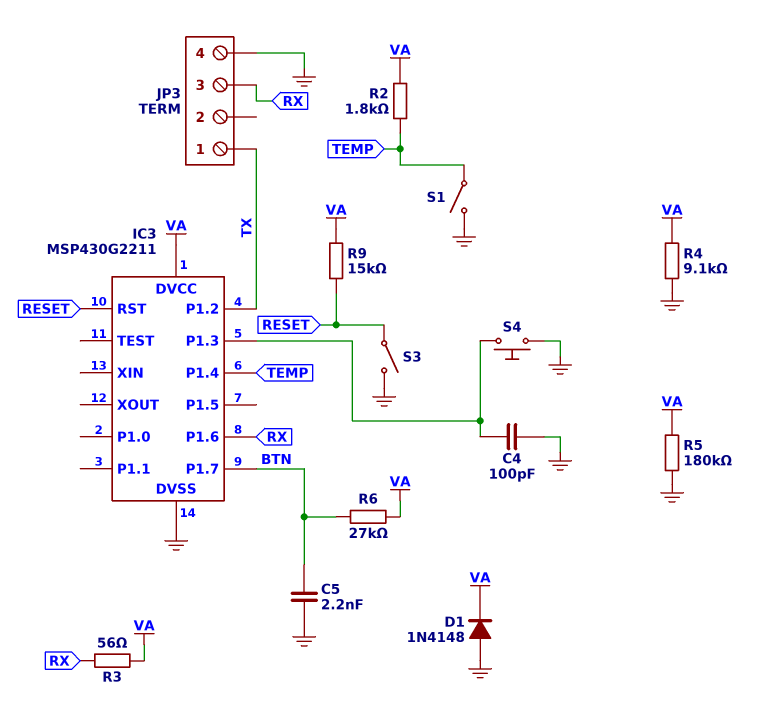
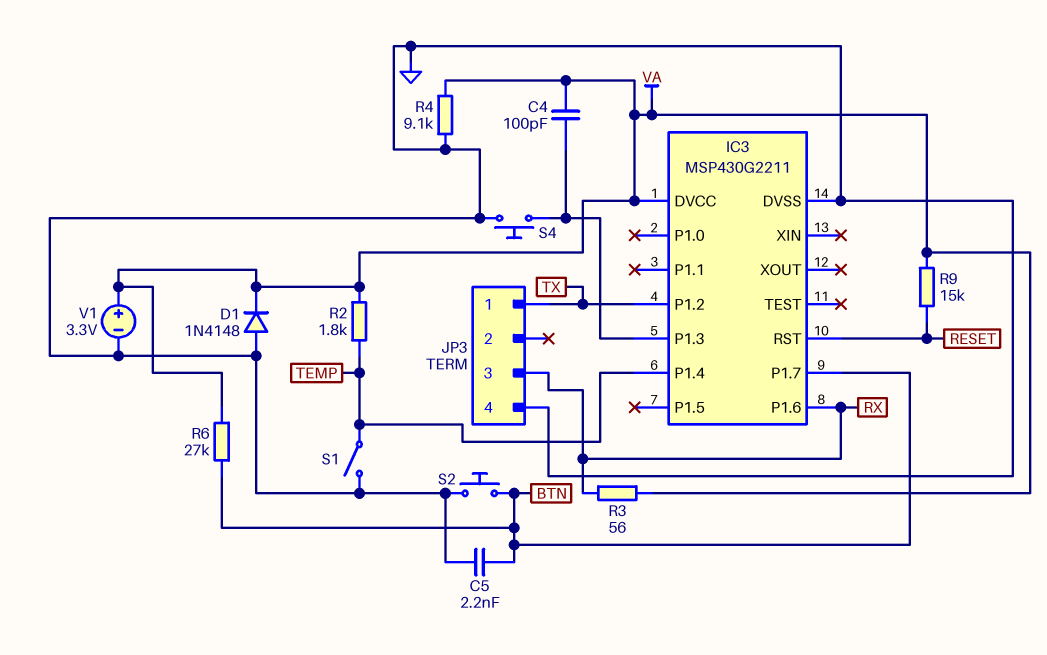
C4: 100pF (GND, IC3/P1.3) -> 100pF (IC3/P1.3, VA)
R5: 180k (GND, VA) -> none
S2: none -> button (BTN, GND)
S3: switch (GND, RESET) -> none
V1: none -> 3.3V (plus VA, minus GND)

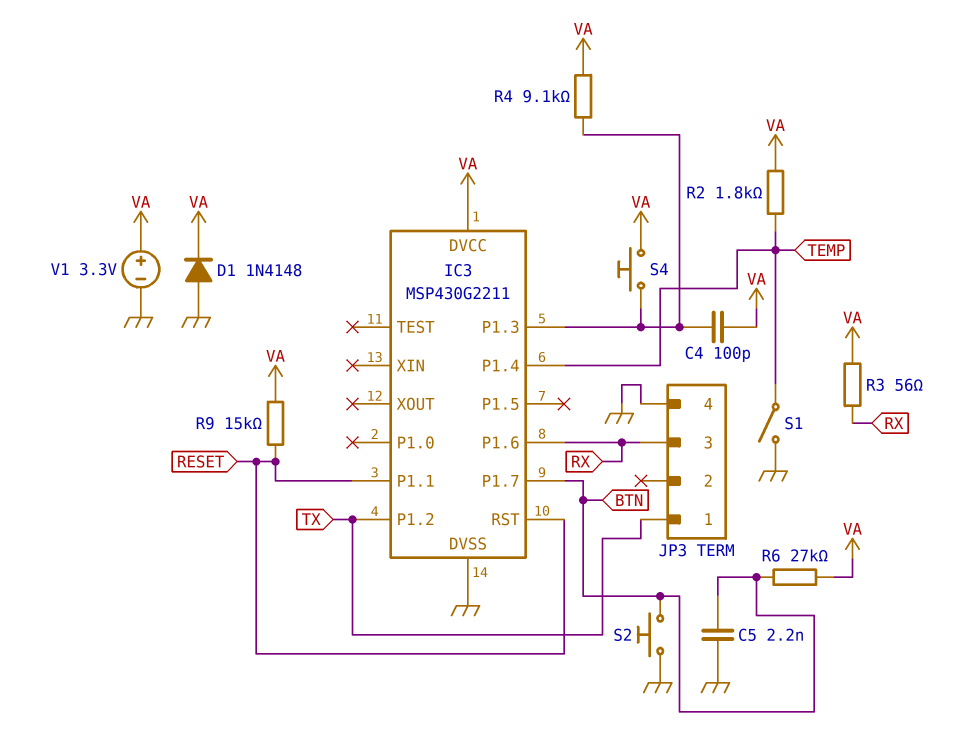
IC3 pin P1.1: none -> RESET
R4: 9.1k (GND, VA) -> 9.1k (IC3/P1.3, VA)
S4: button (GND, IC3/P1.3) -> button (IC3/P1.3, VA)

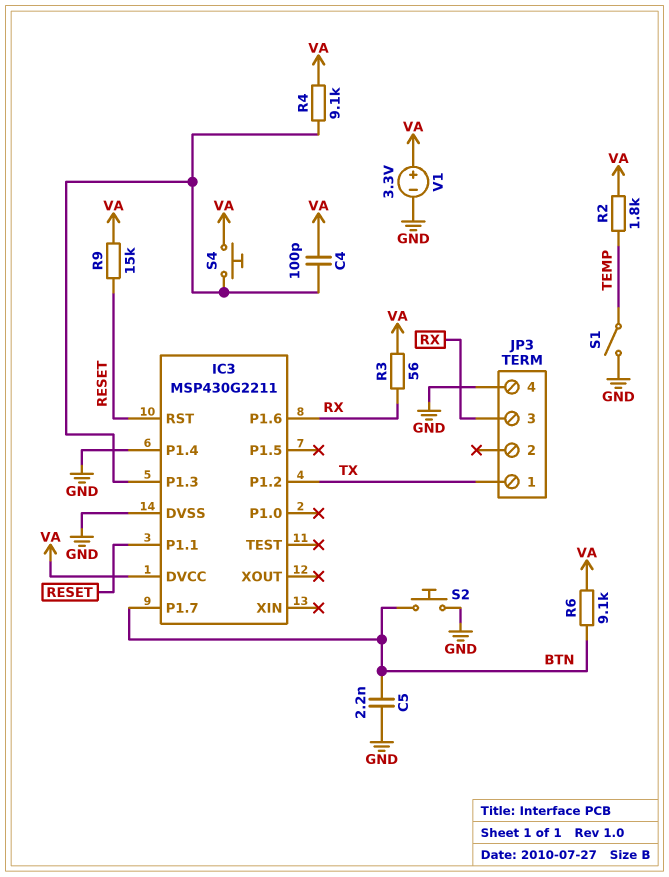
D1: diode 1N4148 (A GND, K VA) -> none
IC3 pin P1.4: TEMP -> GND
R6: 27k (BTN, VA) -> 9.1k (BTN, VA)

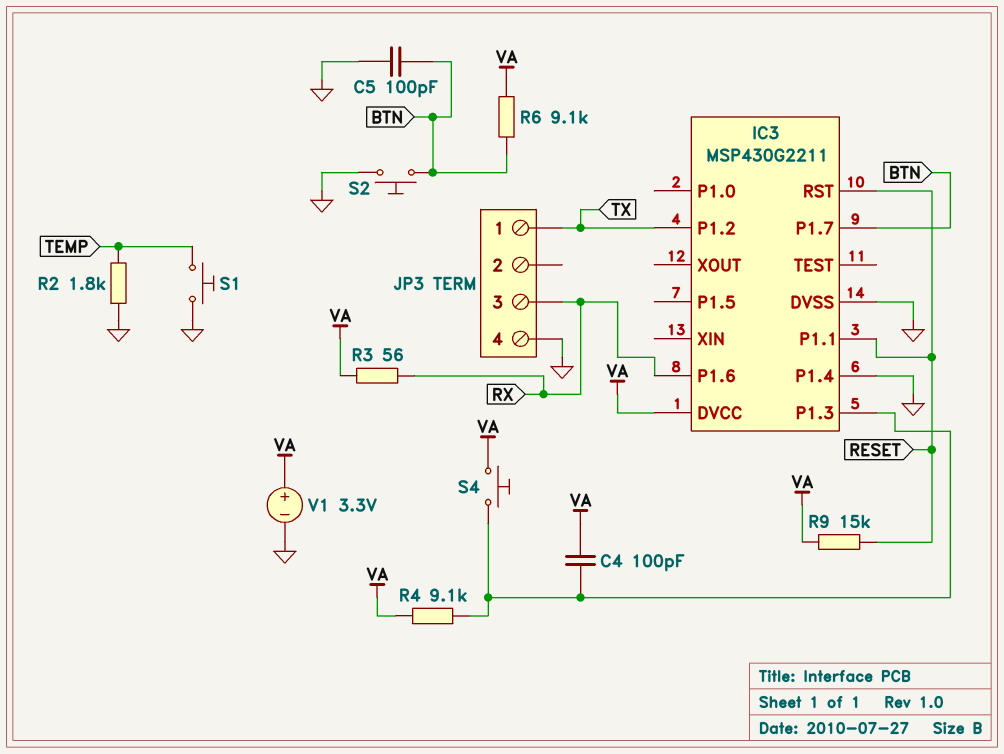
C5: 2.2nF (BTN, GND) -> 100pF (BTN, GND)
R2: 1.8k (TEMP, VA) -> 1.8k (GND, TEMP)
S1: switch (GND, TEMP) -> button (GND, TEMP)

